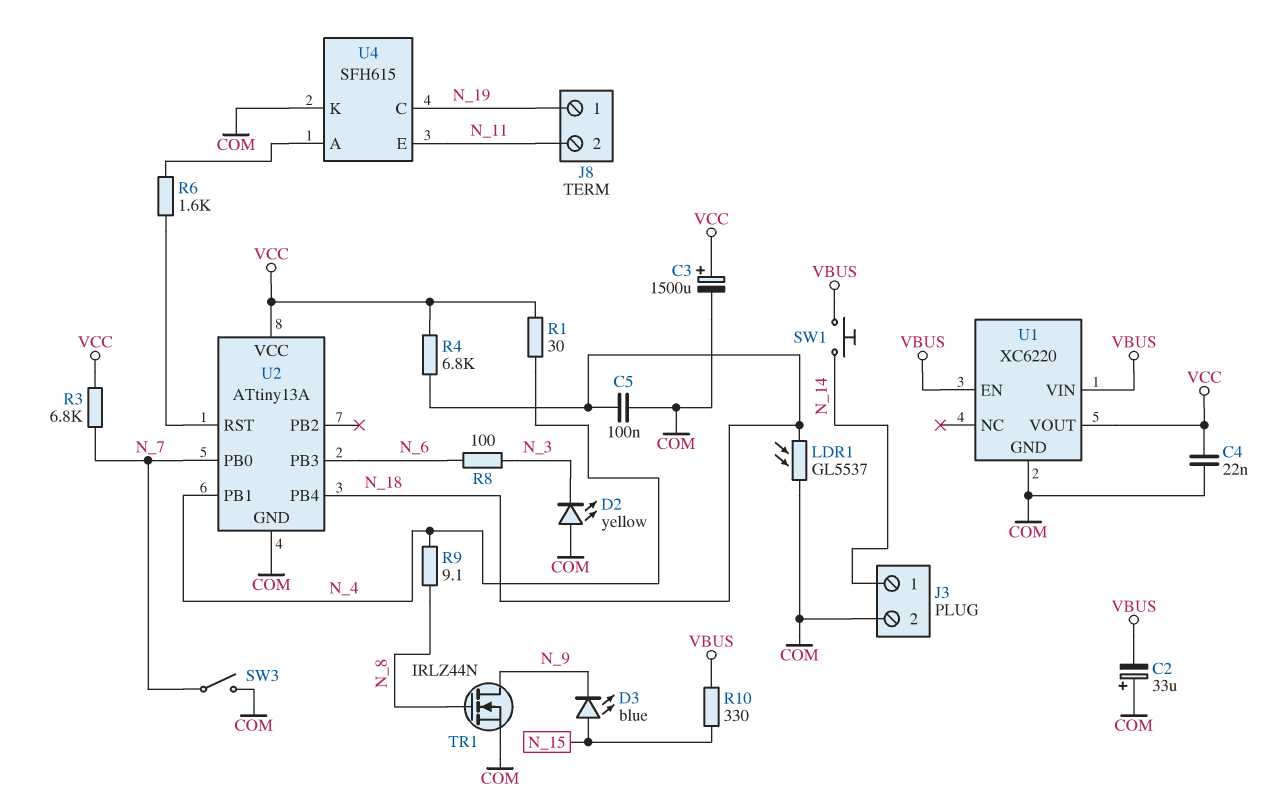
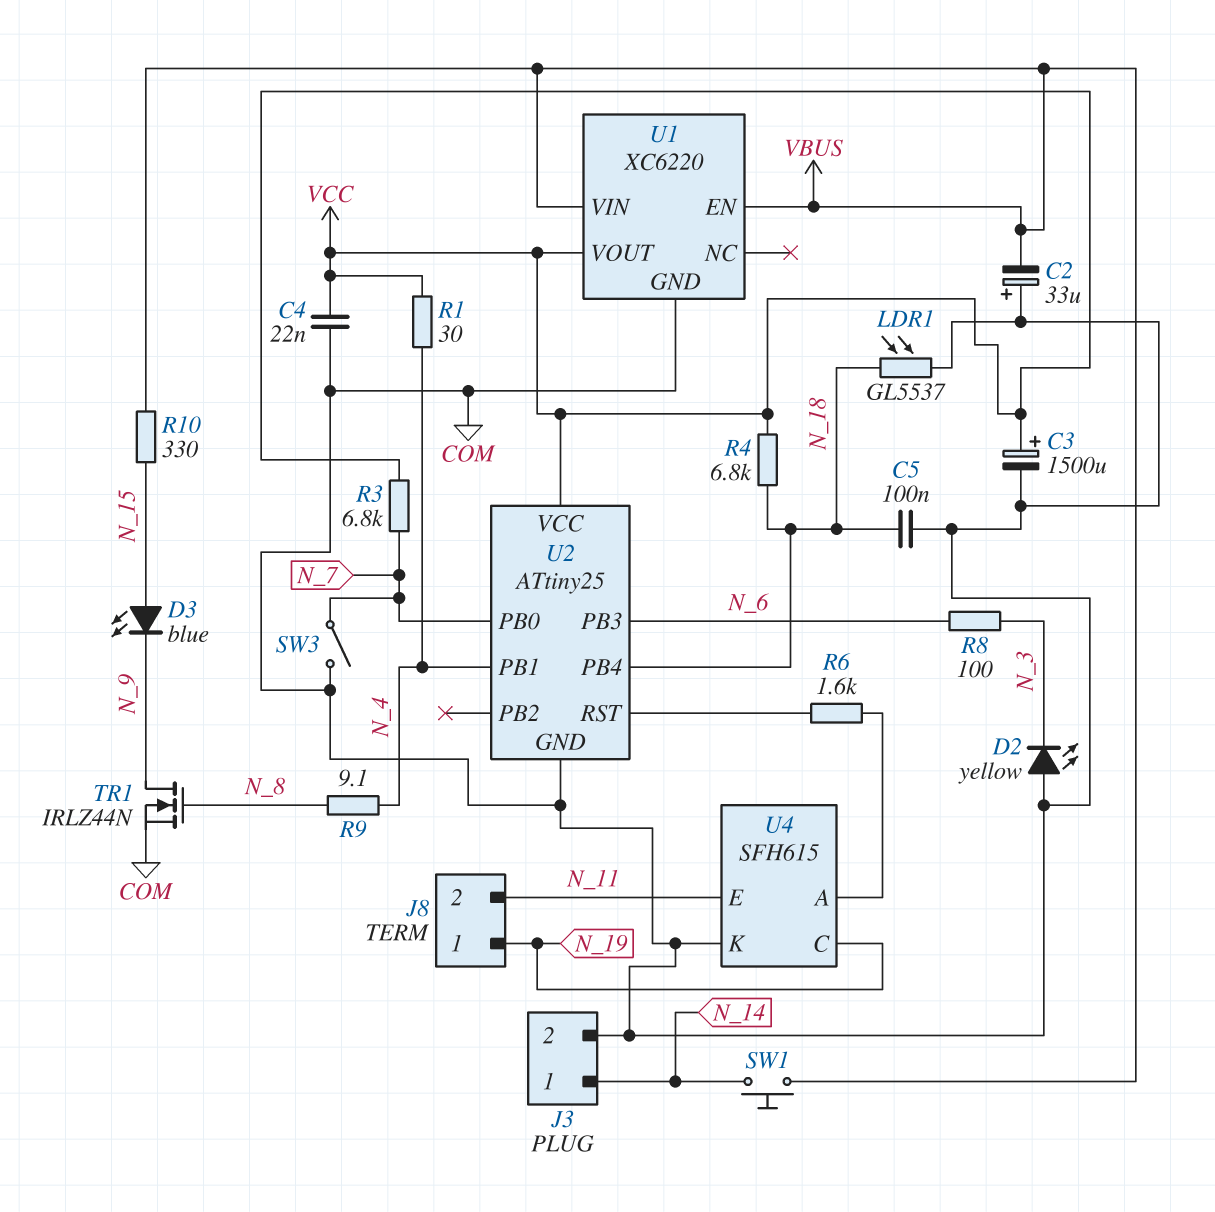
U2: ATtiny13A -> ATtiny25

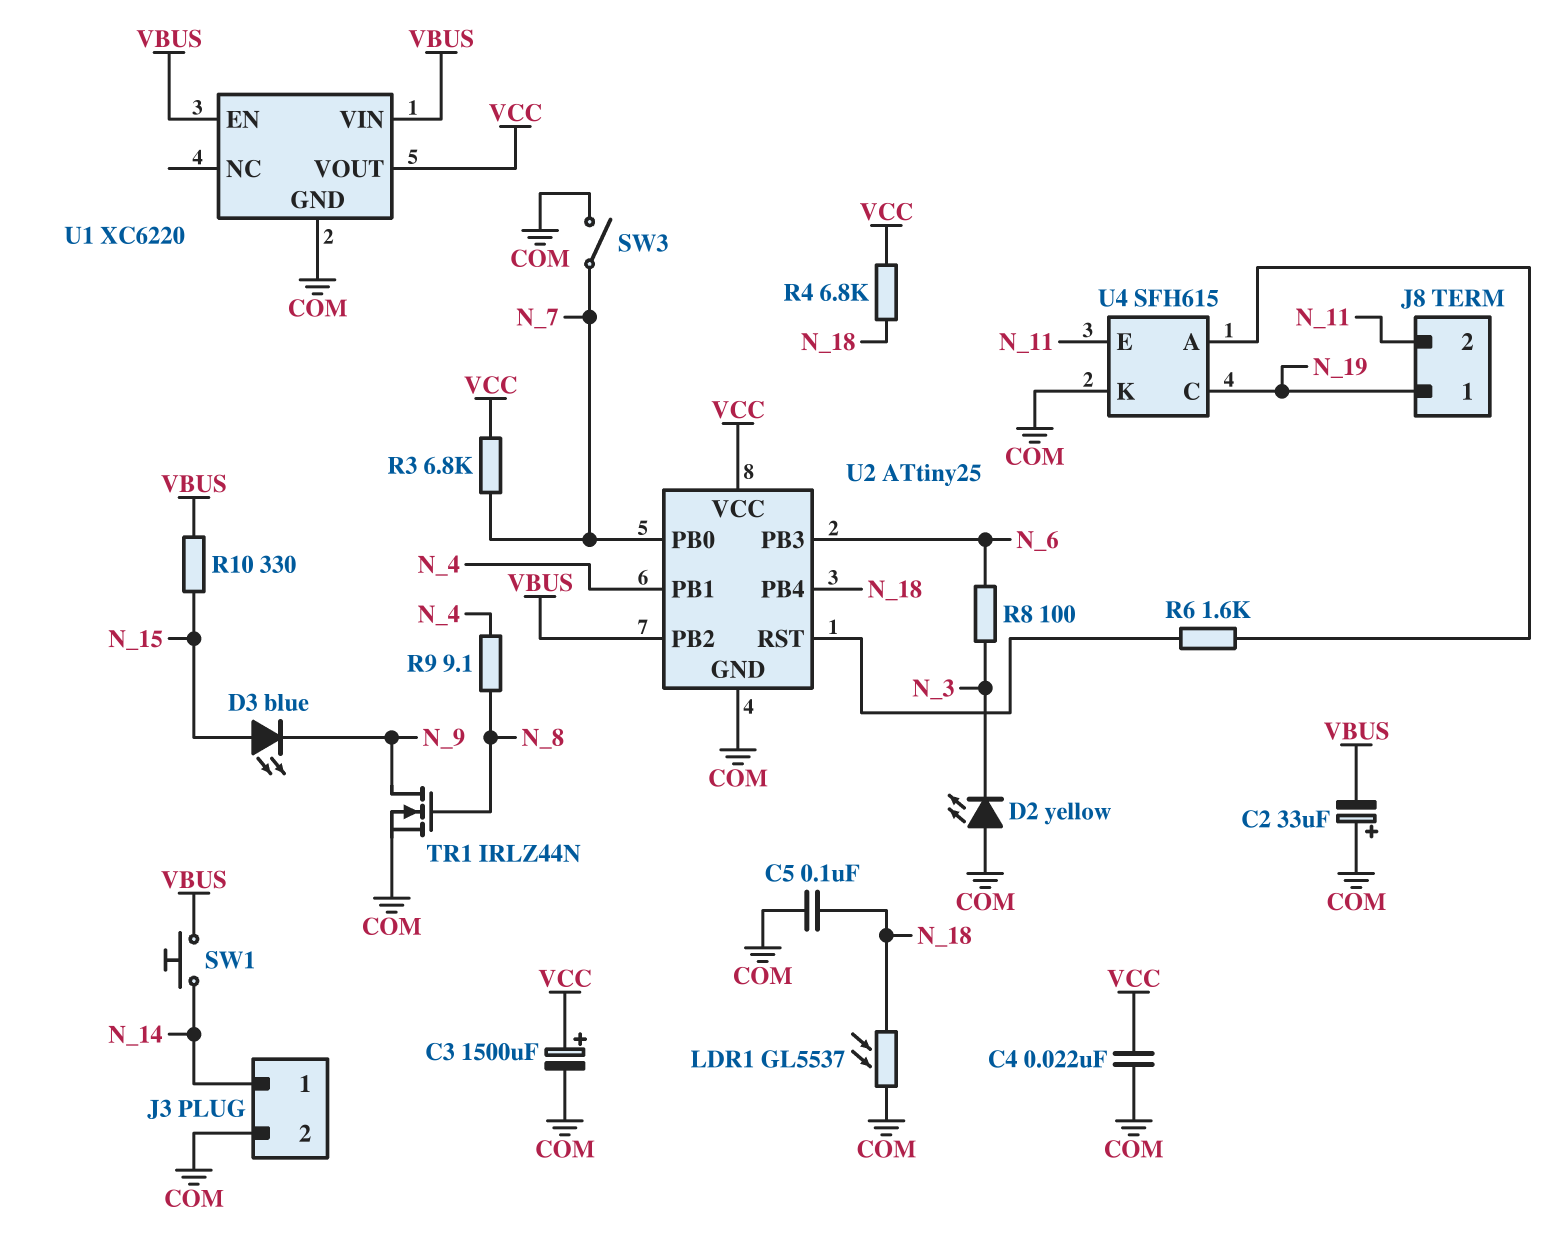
R1: 30 (N_4, VCC) -> none
U2 pin PB2: none -> VBUS

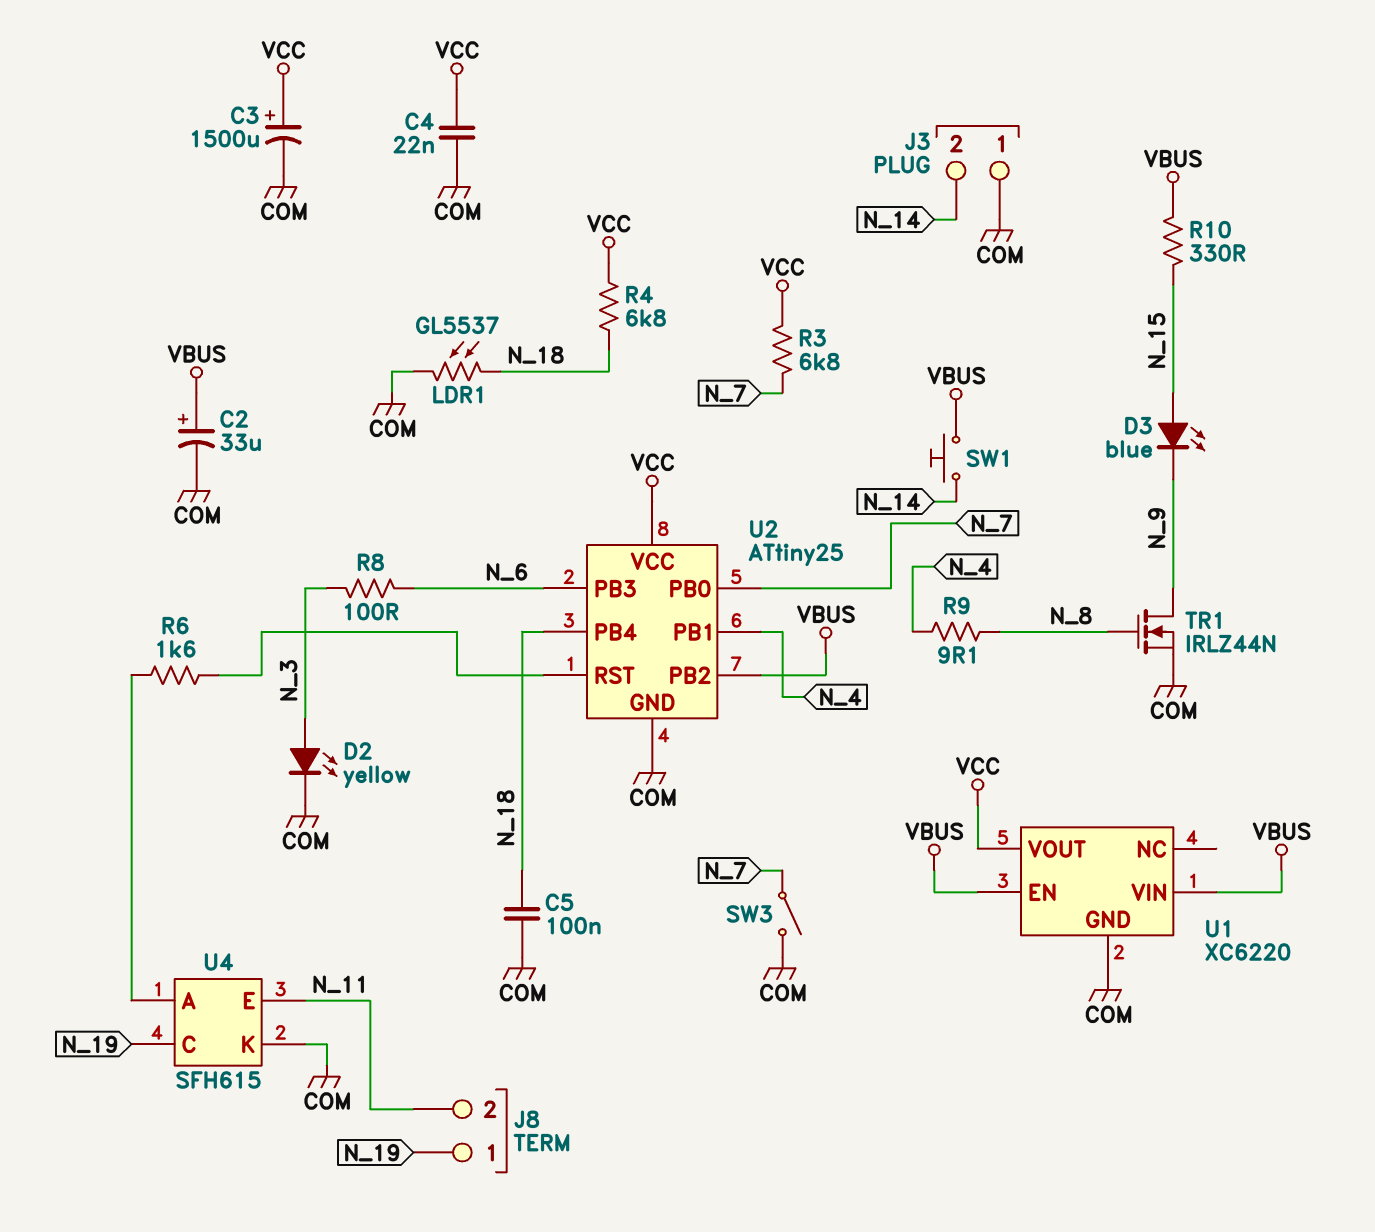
C2: 33uF (plus COM, minus VBUS) -> 33uF (plus VBUS, minus COM)
D2: LED yellow (A COM, K N_3) -> LED yellow (A N_3, K COM)
J3 pin 1: N_14 -> COM
J3 pin 2: COM -> N_14

